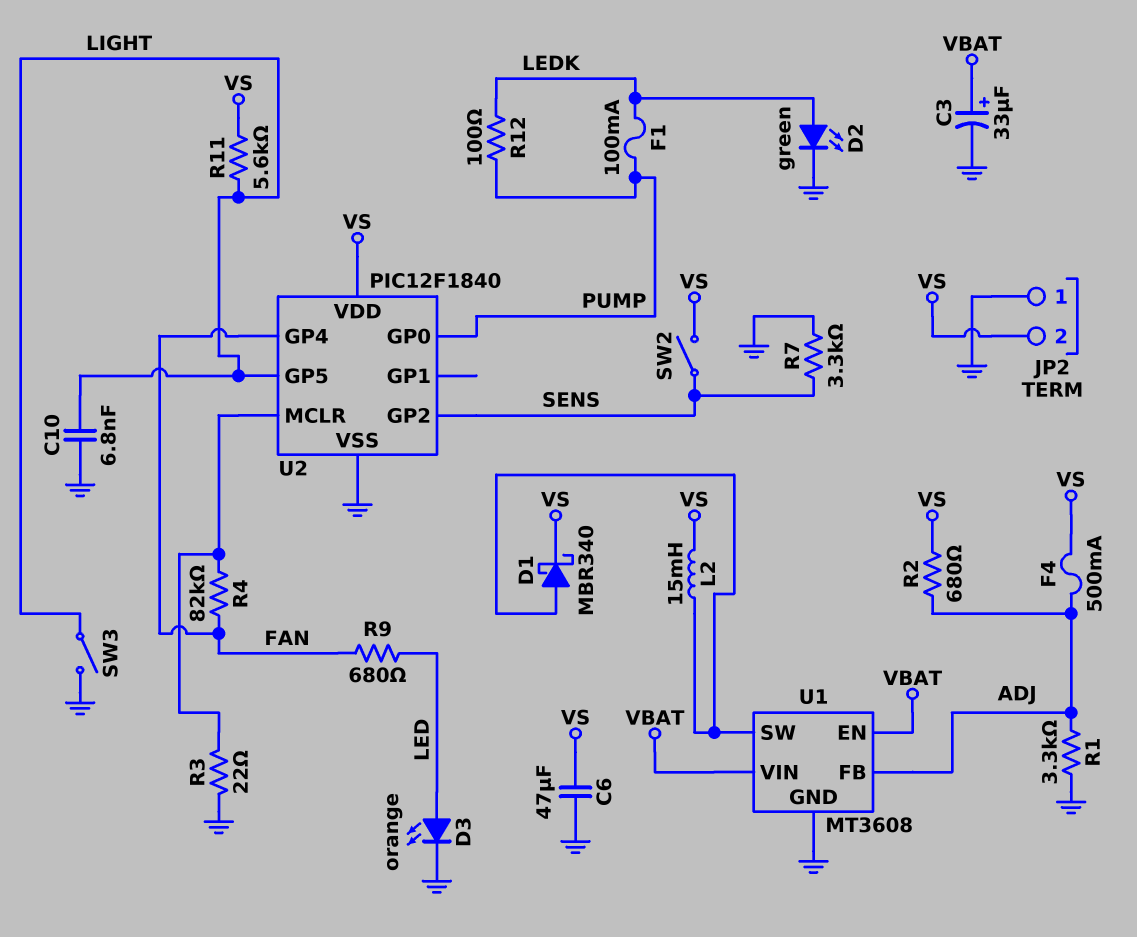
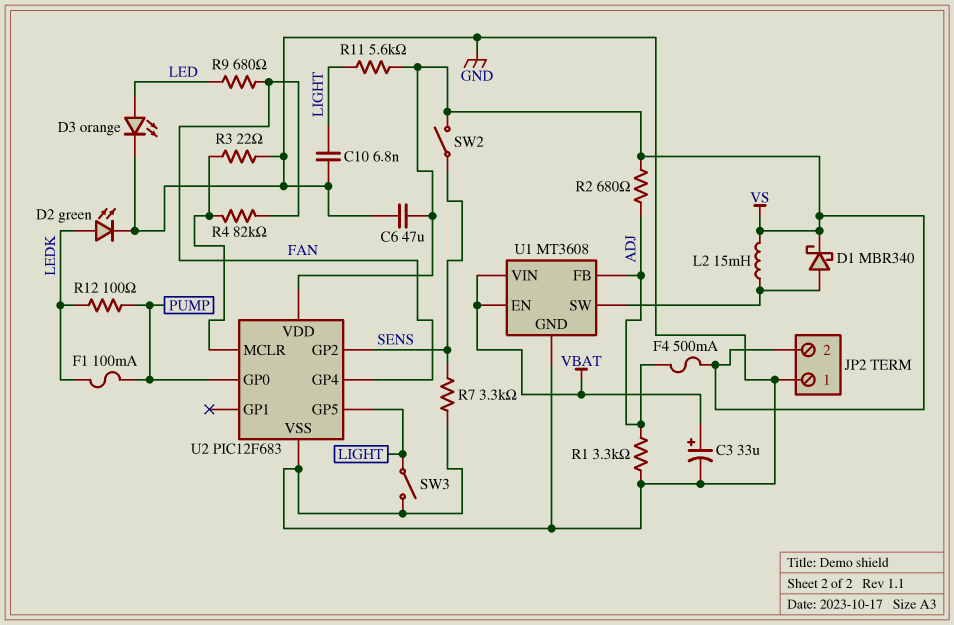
U2: PIC12F1840 -> PIC12F683

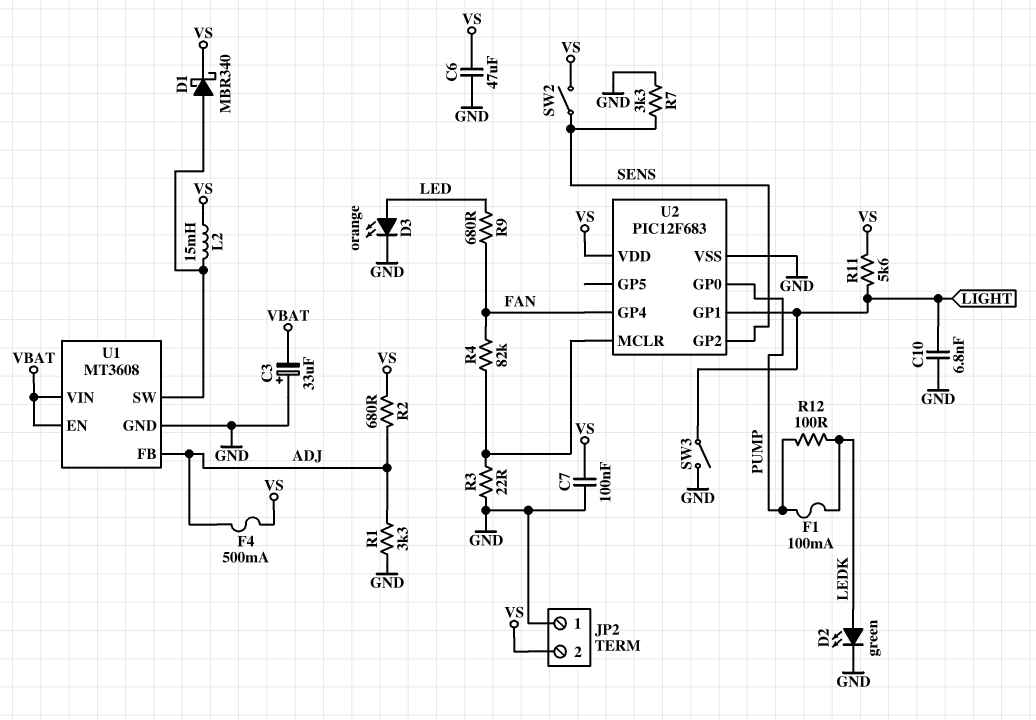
C3: 33uF (plus VBAT, minus GND) -> 33uF (plus GND, minus VBAT)
C7: none -> 100nF (GND, VS)
U2 pin GP1: none -> LIGHT
U2 pin GP5: LIGHT -> none

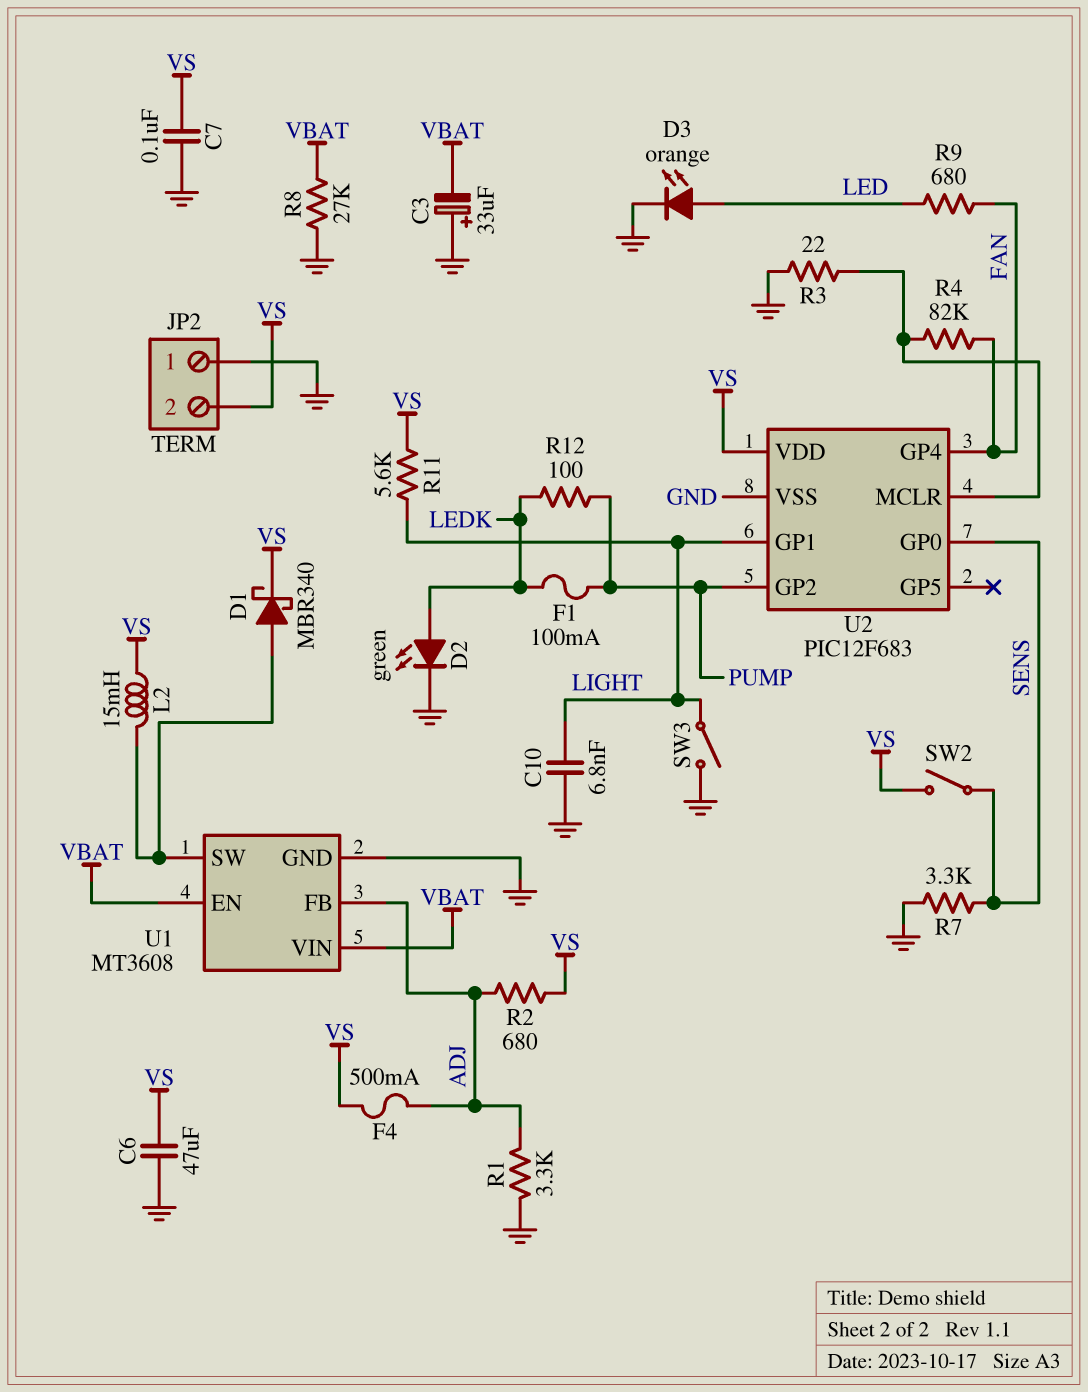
R8: none -> 27k (GND, VBAT)
U2 pin GP0: PUMP -> SENS
U2 pin GP2: SENS -> PUMP

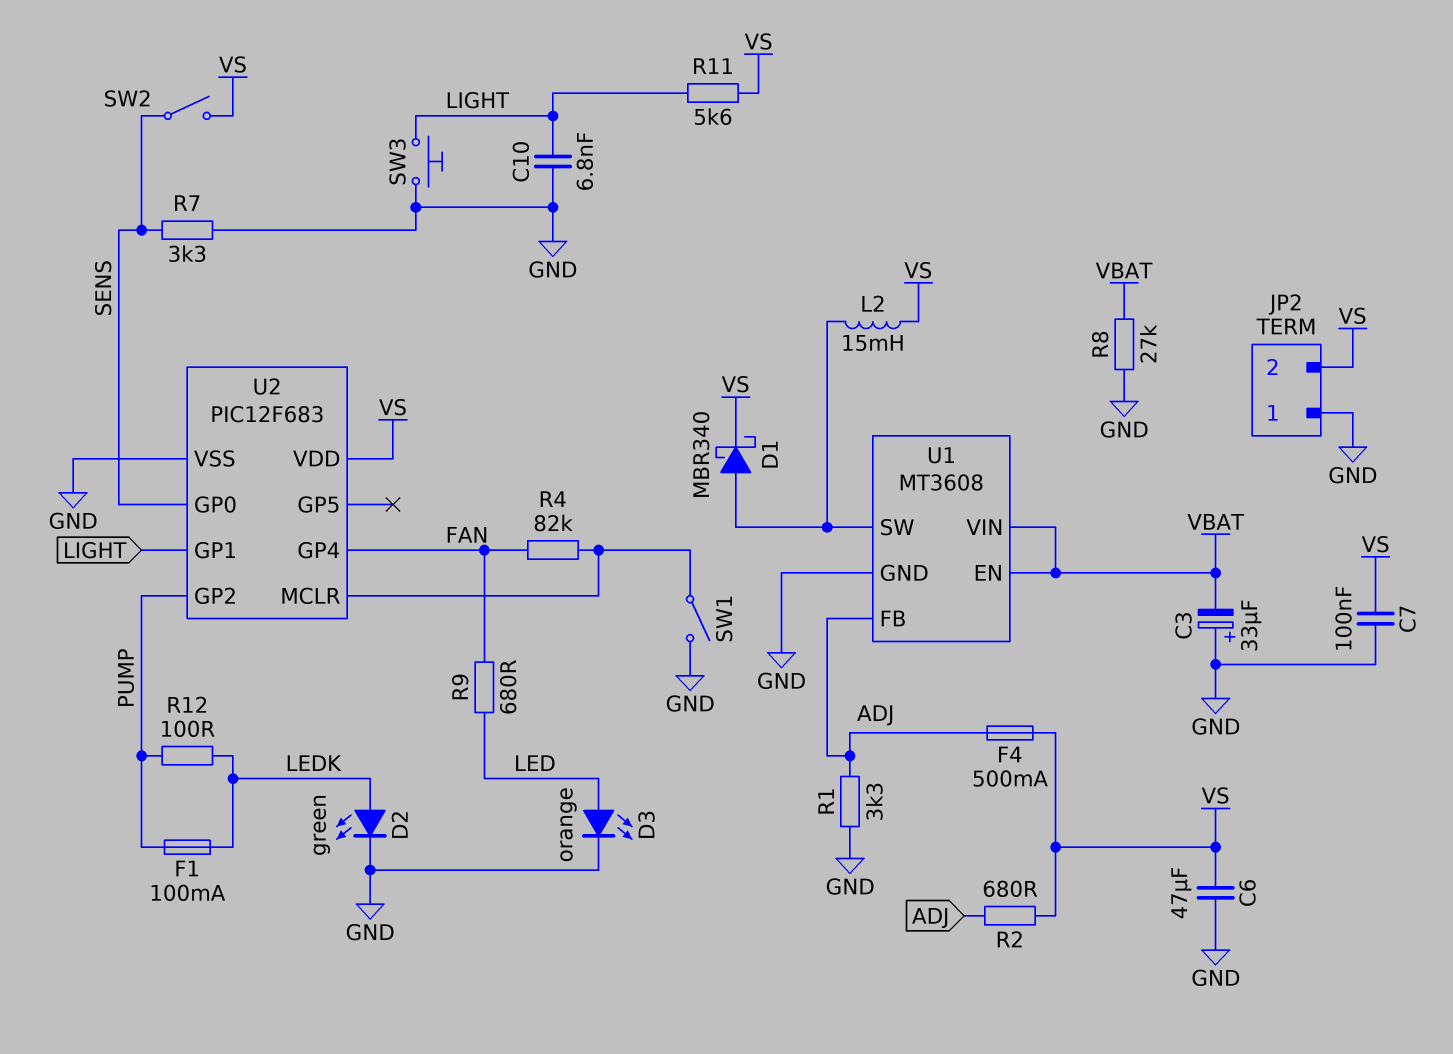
R3: 22 (GND, U2/MCLR) -> none
SW1: none -> switch (GND, U2/MCLR)
SW3: switch (GND, LIGHT) -> button (GND, LIGHT)

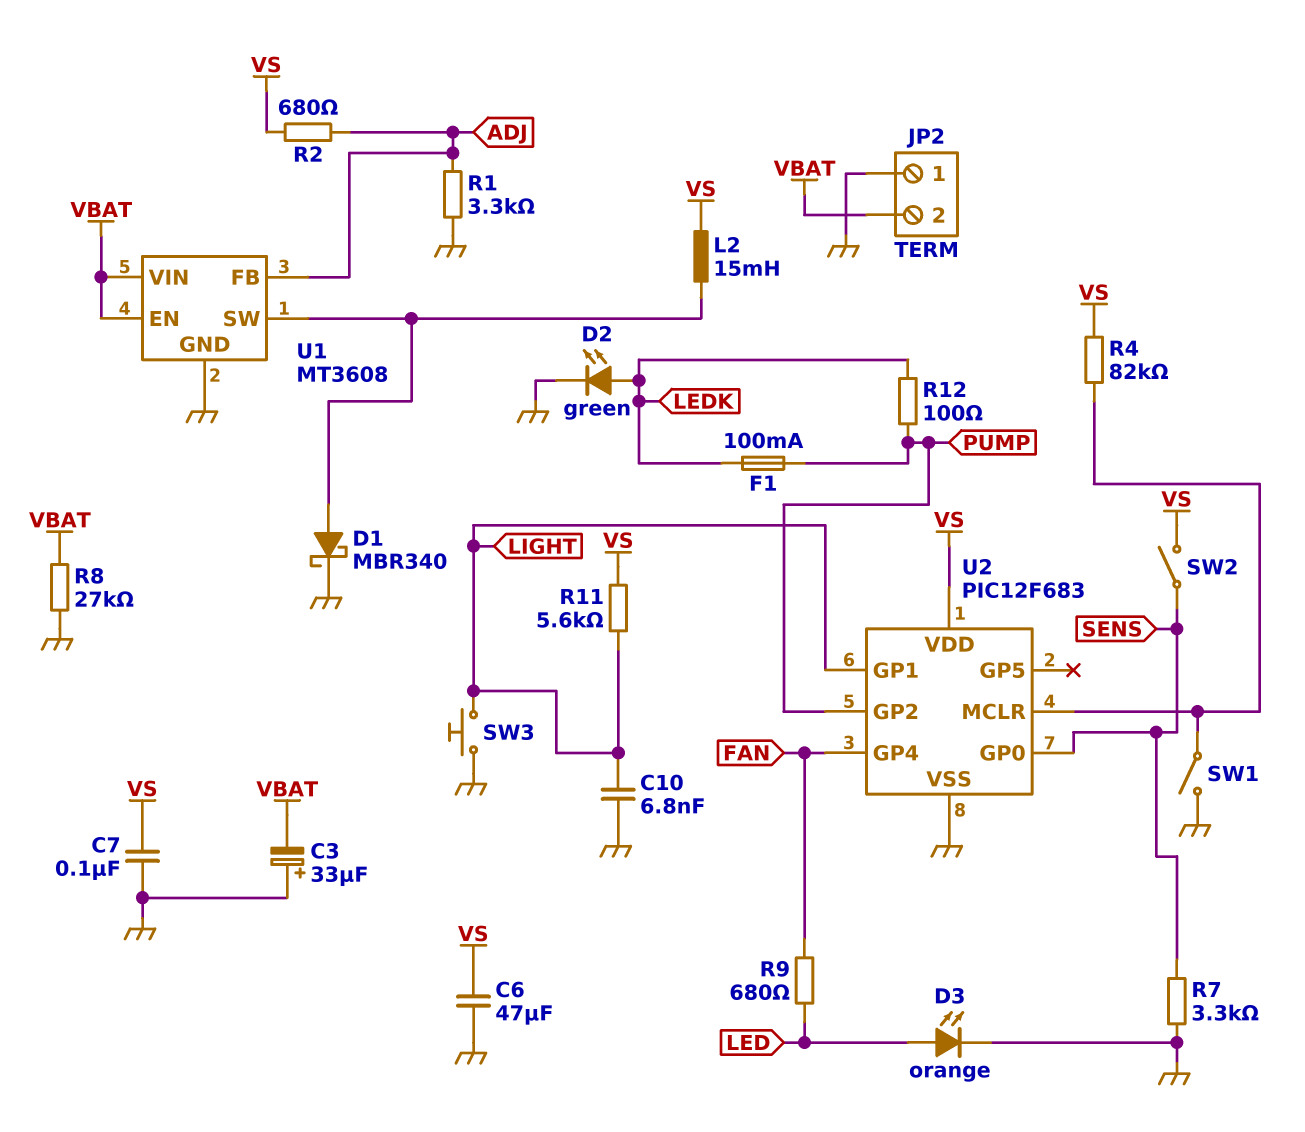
D1: schottky MBR340 (A U1/SW, K VS) -> schottky MBR340 (A U1/SW, K GND)
F4: 500mA (ADJ, VS) -> none
JP2 pin 2: VS -> VBAT
R4: 82k (FAN, U2/MCLR) -> 82k (U2/MCLR, VS)

